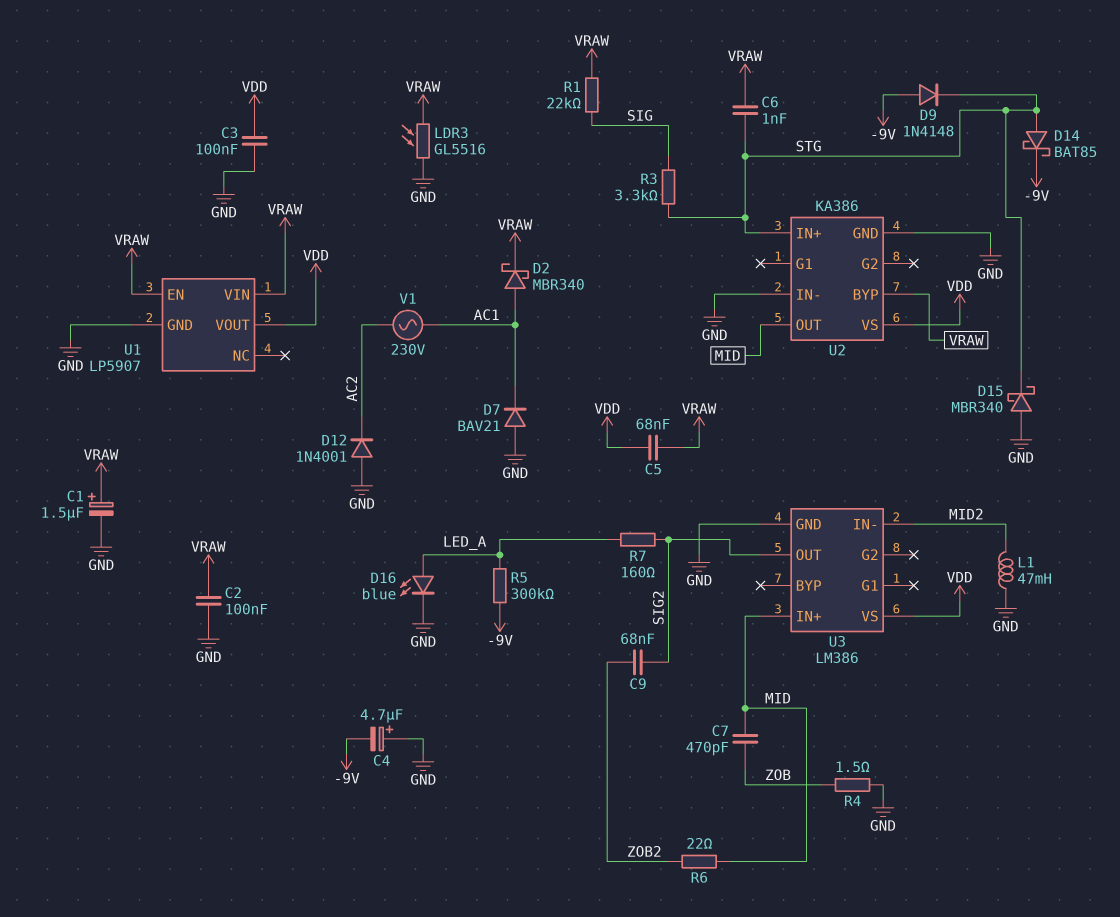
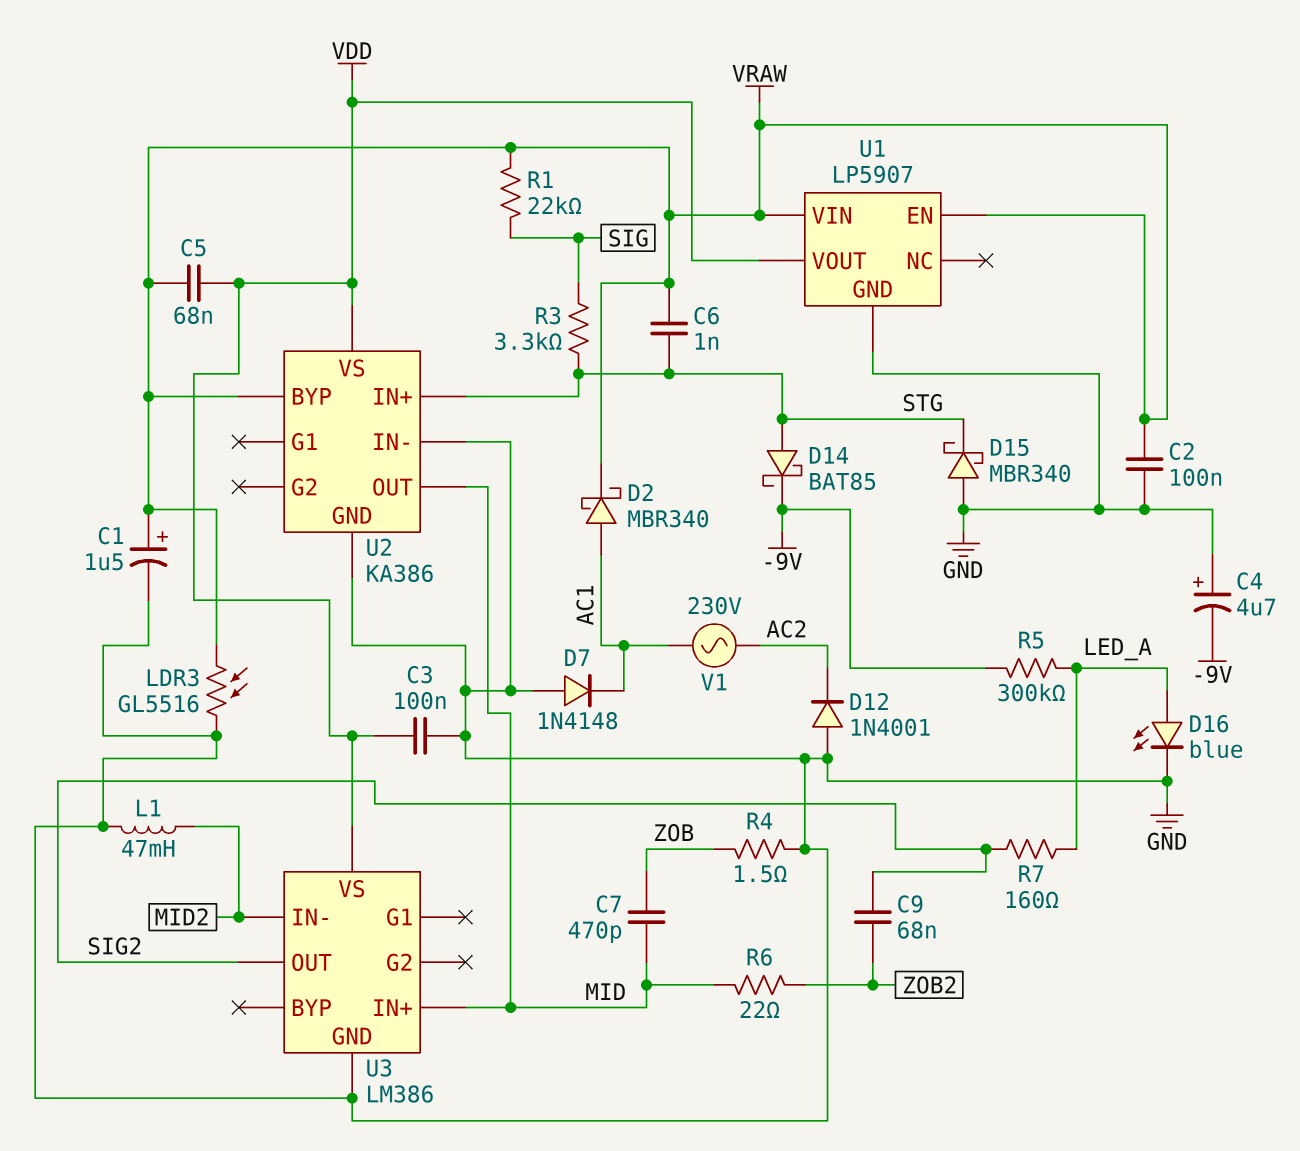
D7: diode BAV21 (A GND, K AC1) -> diode 1N4148 (A GND, K AC1)
D9: diode 1N4148 (A -9V, K STG) -> none

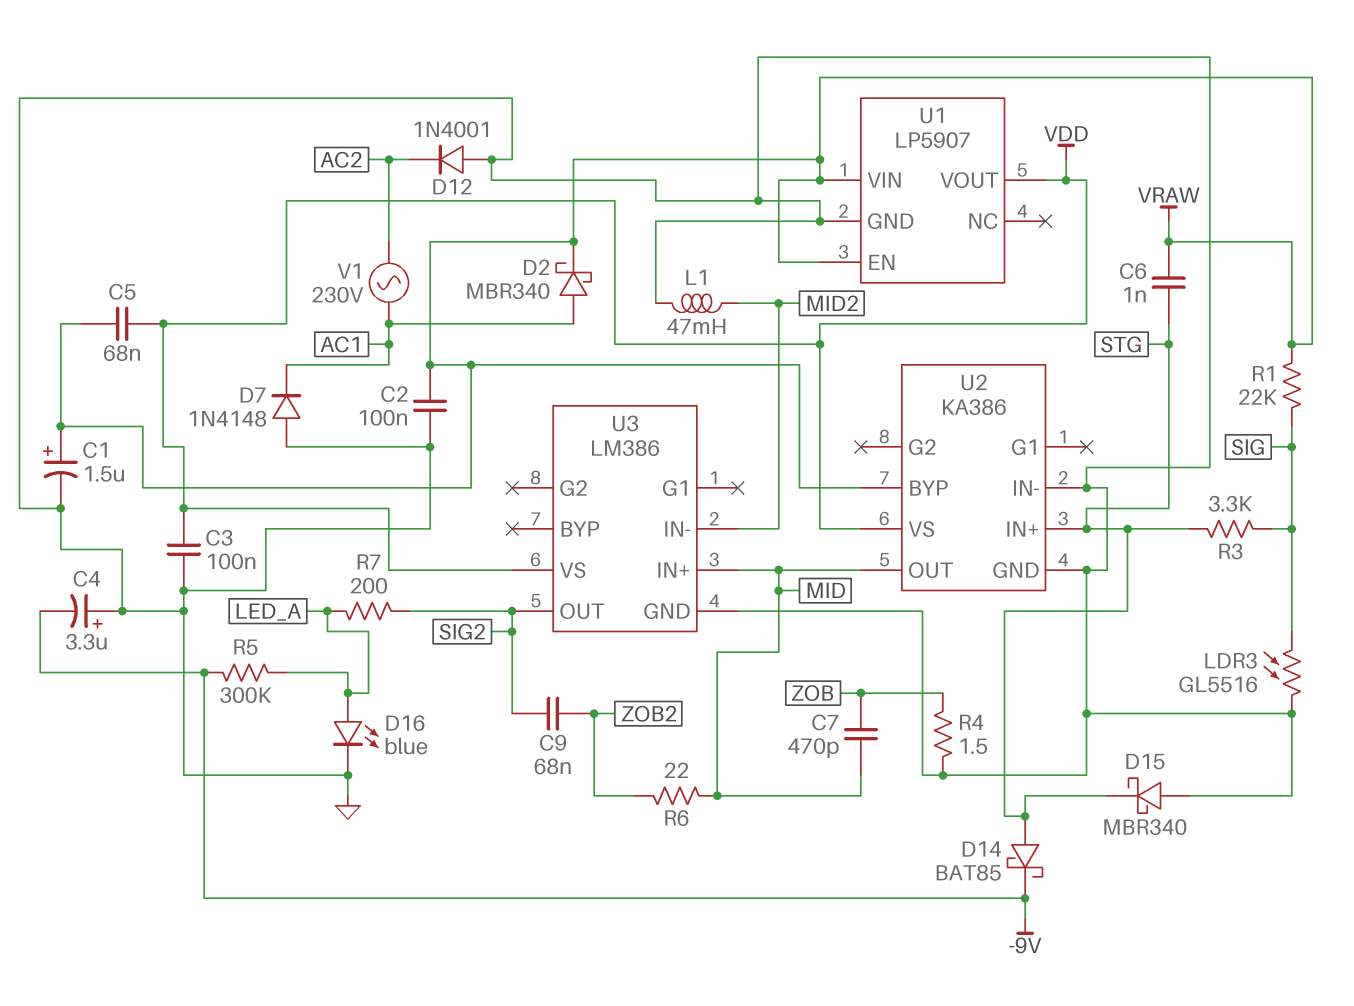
C4: 4.7uF (plus GND, minus -9V) -> 3.3uF (plus GND, minus -9V)
LDR3: GL5516 (GND, VRAW) -> GL5516 (GND, SIG)
R7: 160 (LED_A, SIG2) -> 200 (LED_A, SIG2)

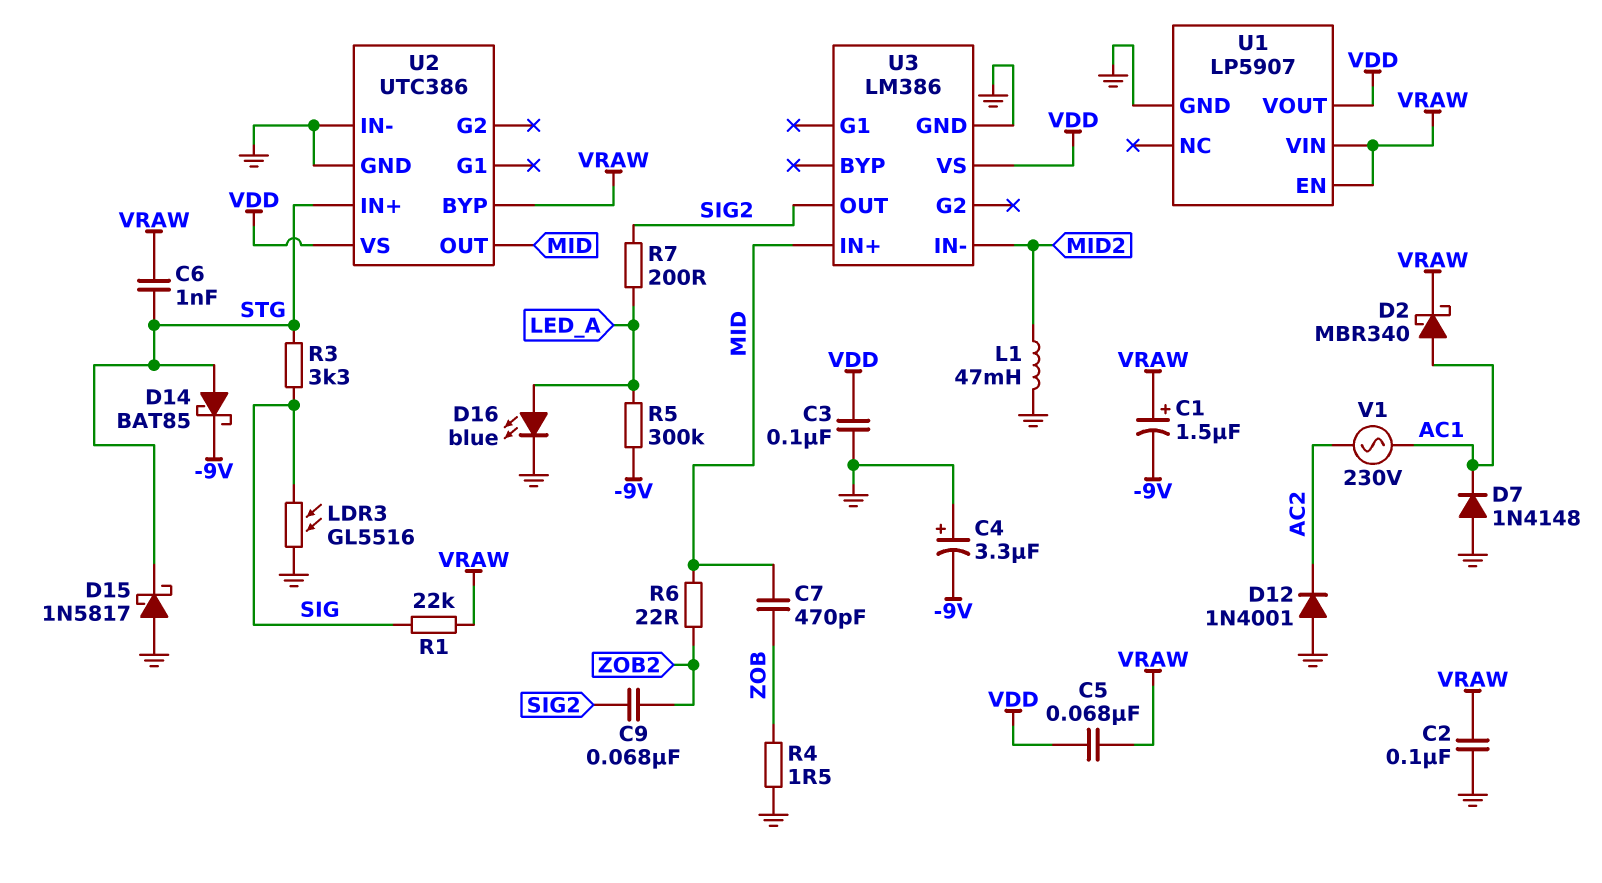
C1: 1.5uF (plus VRAW, minus GND) -> 1.5uF (plus VRAW, minus -9V)
D15: schottky MBR340 (A GND, K STG) -> schottky 1N5817 (A GND, K STG)
U2: KA386 -> UTC386

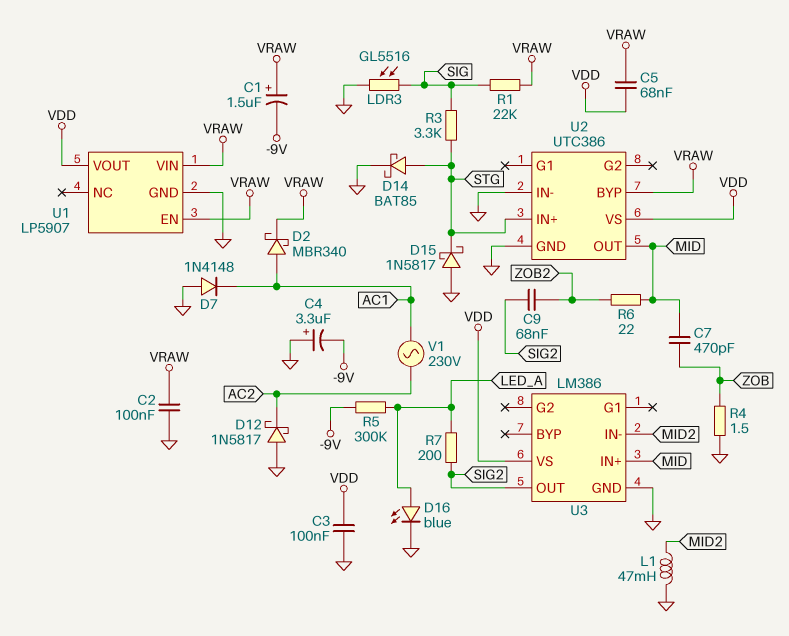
C6: 1nF (STG, VRAW) -> none
D12: diode 1N4001 (A GND, K AC2) -> schottky 1N5817 (A GND, K AC2)
D14: schottky BAT85 (A STG, K -9V) -> schottky BAT85 (A STG, K GND)

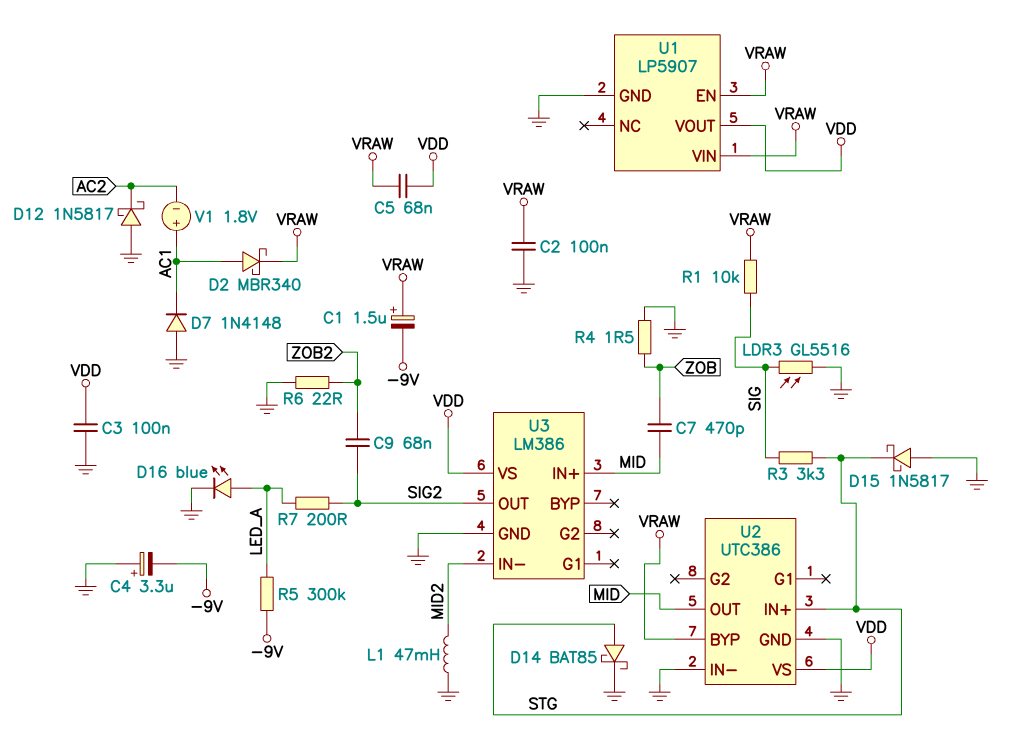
R1: 22k (SIG, VRAW) -> 10k (SIG, VRAW)
R6: 22 (MID, ZOB2) -> 22 (GND, ZOB2)
V1: AC 230V (AC1, AC2) -> 1.8V (plus AC1, minus AC2)

